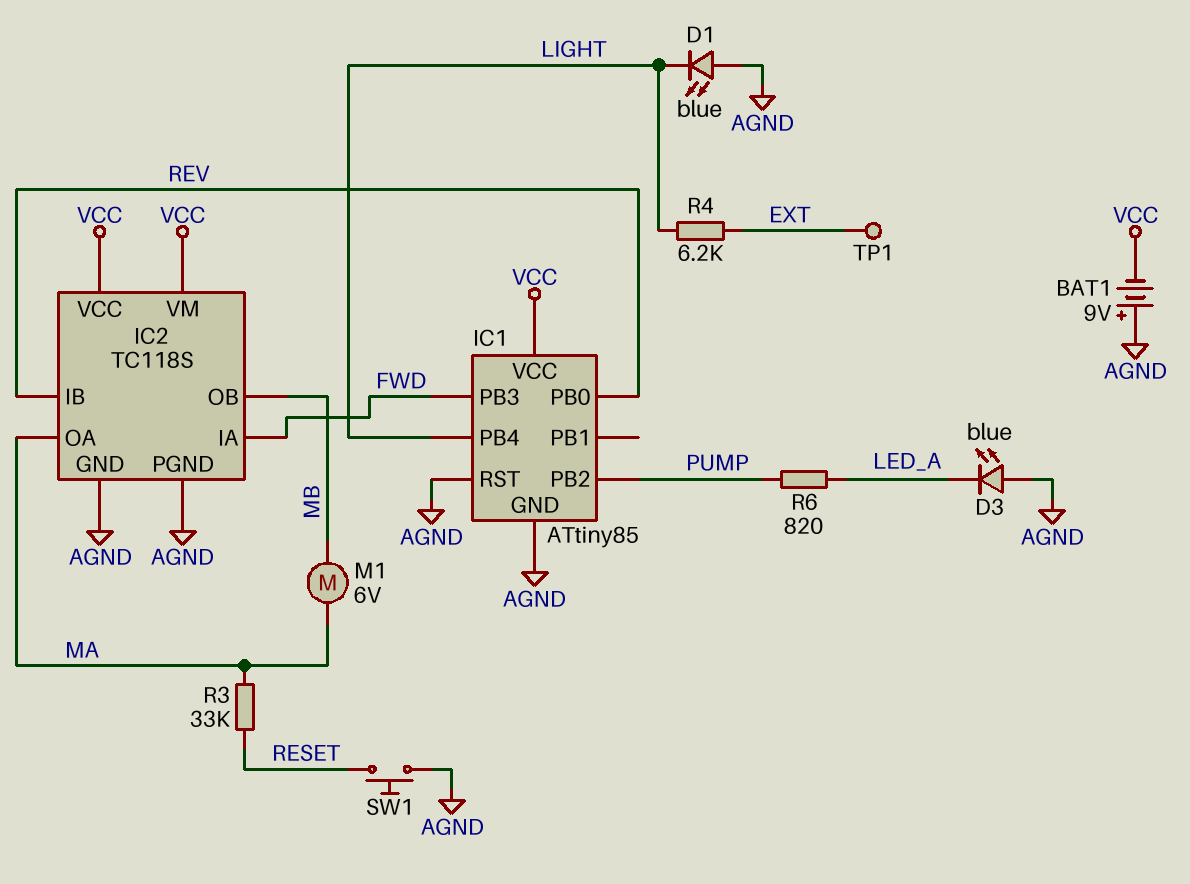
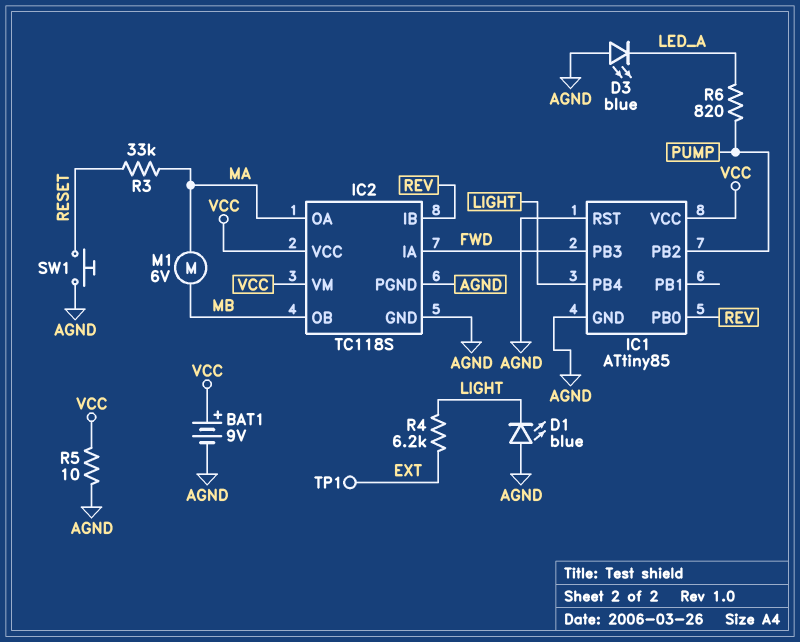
BAT1: 9V (plus AGND, minus VCC) -> 9V (plus VCC, minus AGND)
R5: none -> 10 (AGND, VCC)

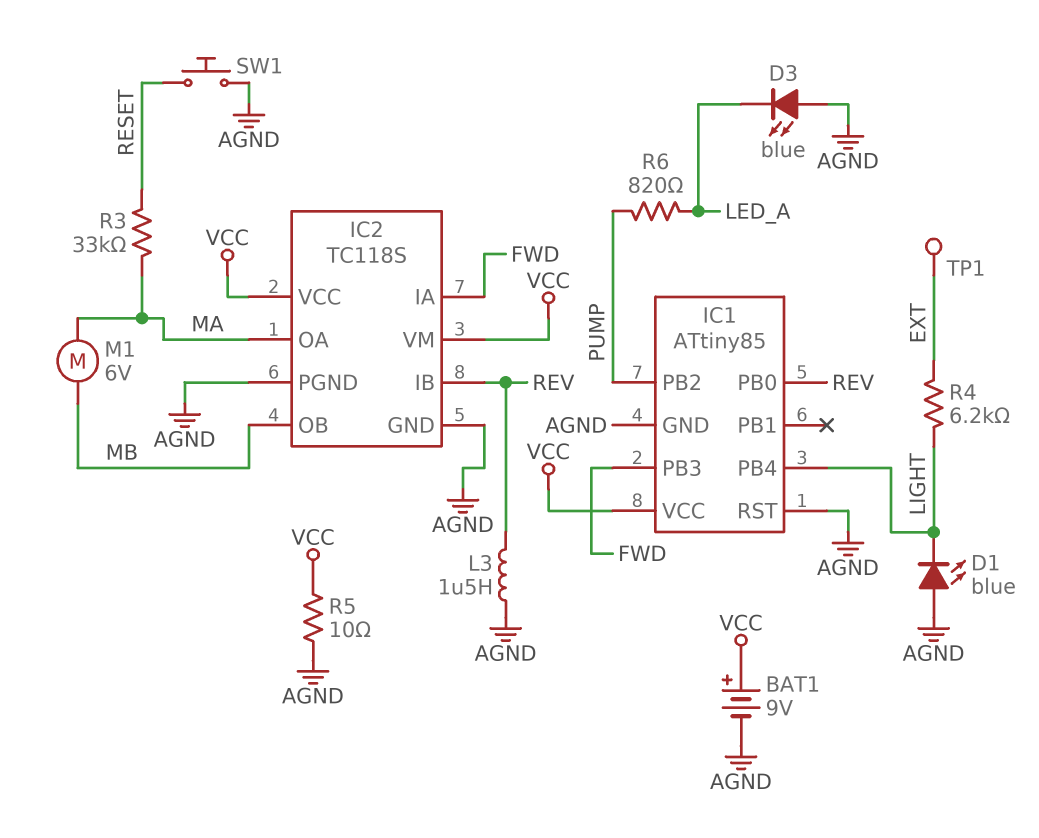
L3: none -> 1.5uH (AGND, REV)

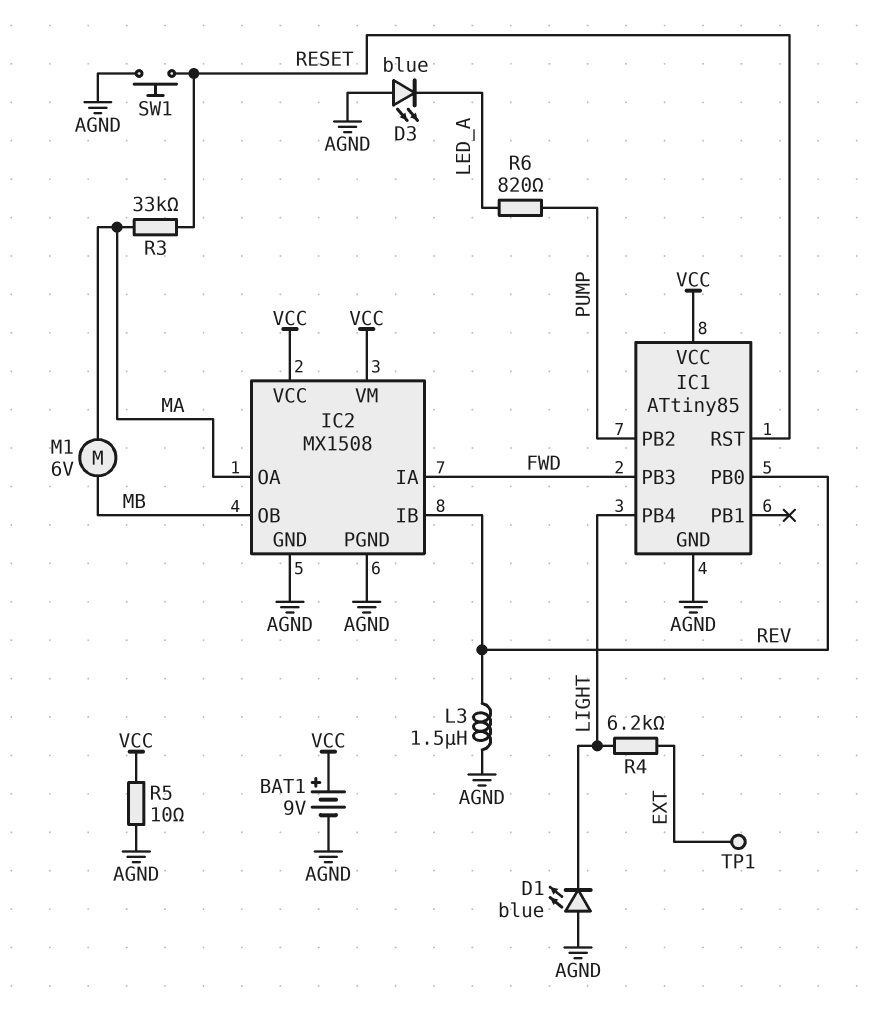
IC1 pin RST: AGND -> RESET
IC2: TC118S -> MX1508

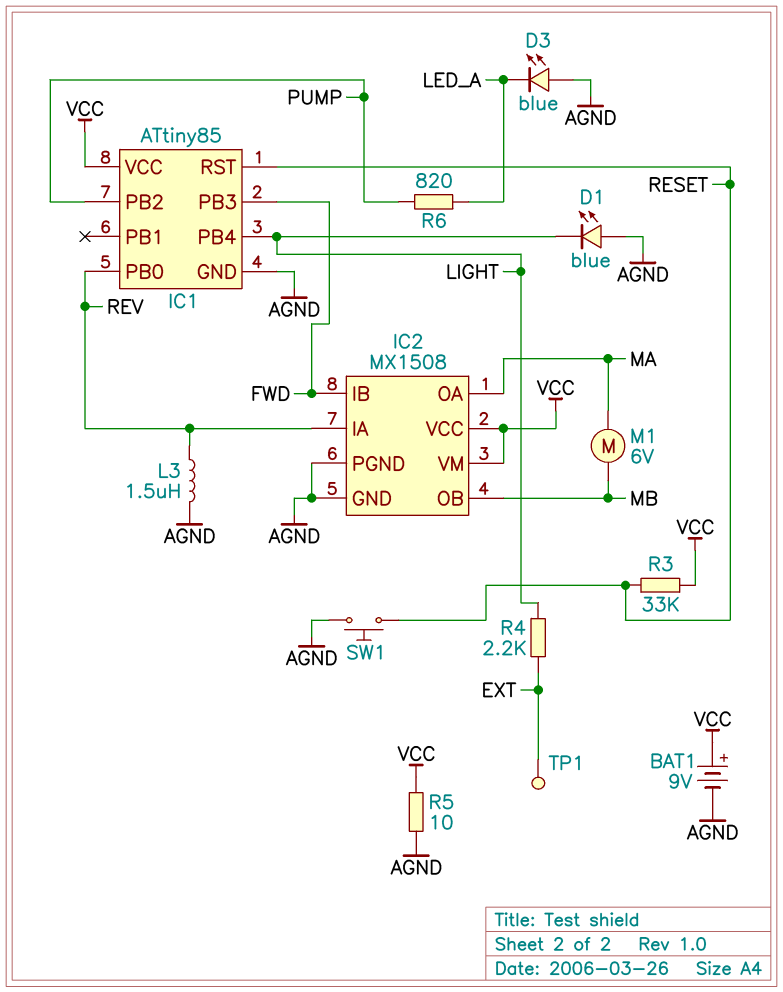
IC2 pin IA: FWD -> REV
IC2 pin IB: REV -> FWD
R3: 33k (MA, RESET) -> 33k (RESET, VCC)
R4: 6.2k (EXT, LIGHT) -> 2.2k (EXT, LIGHT)

